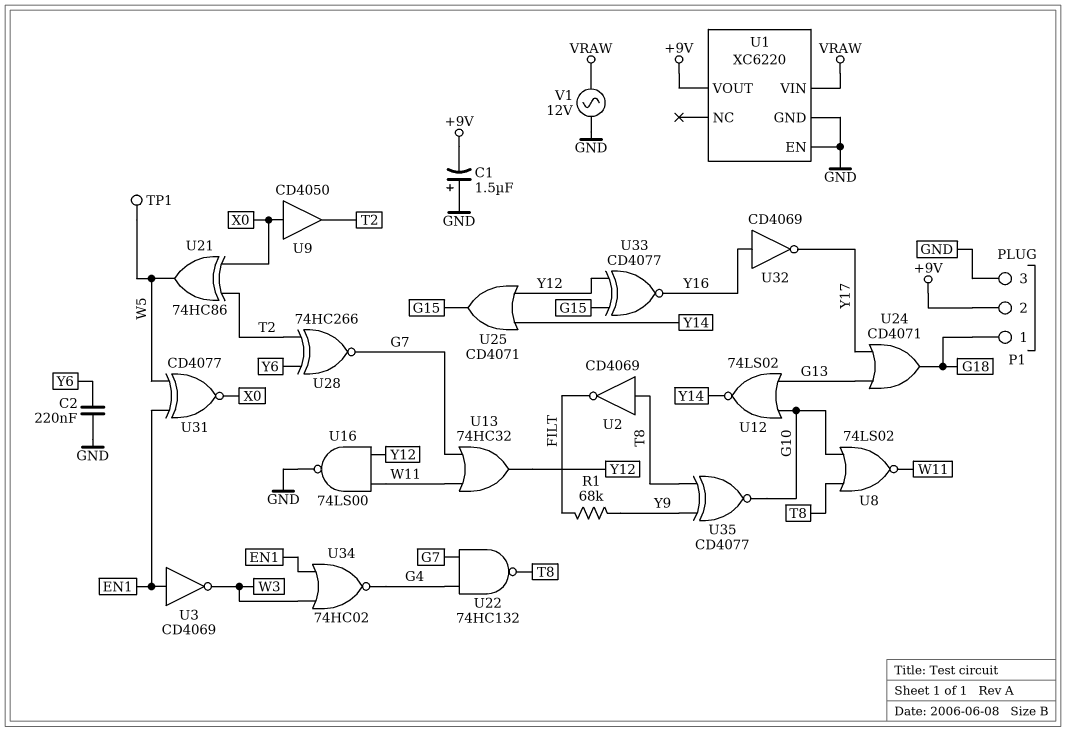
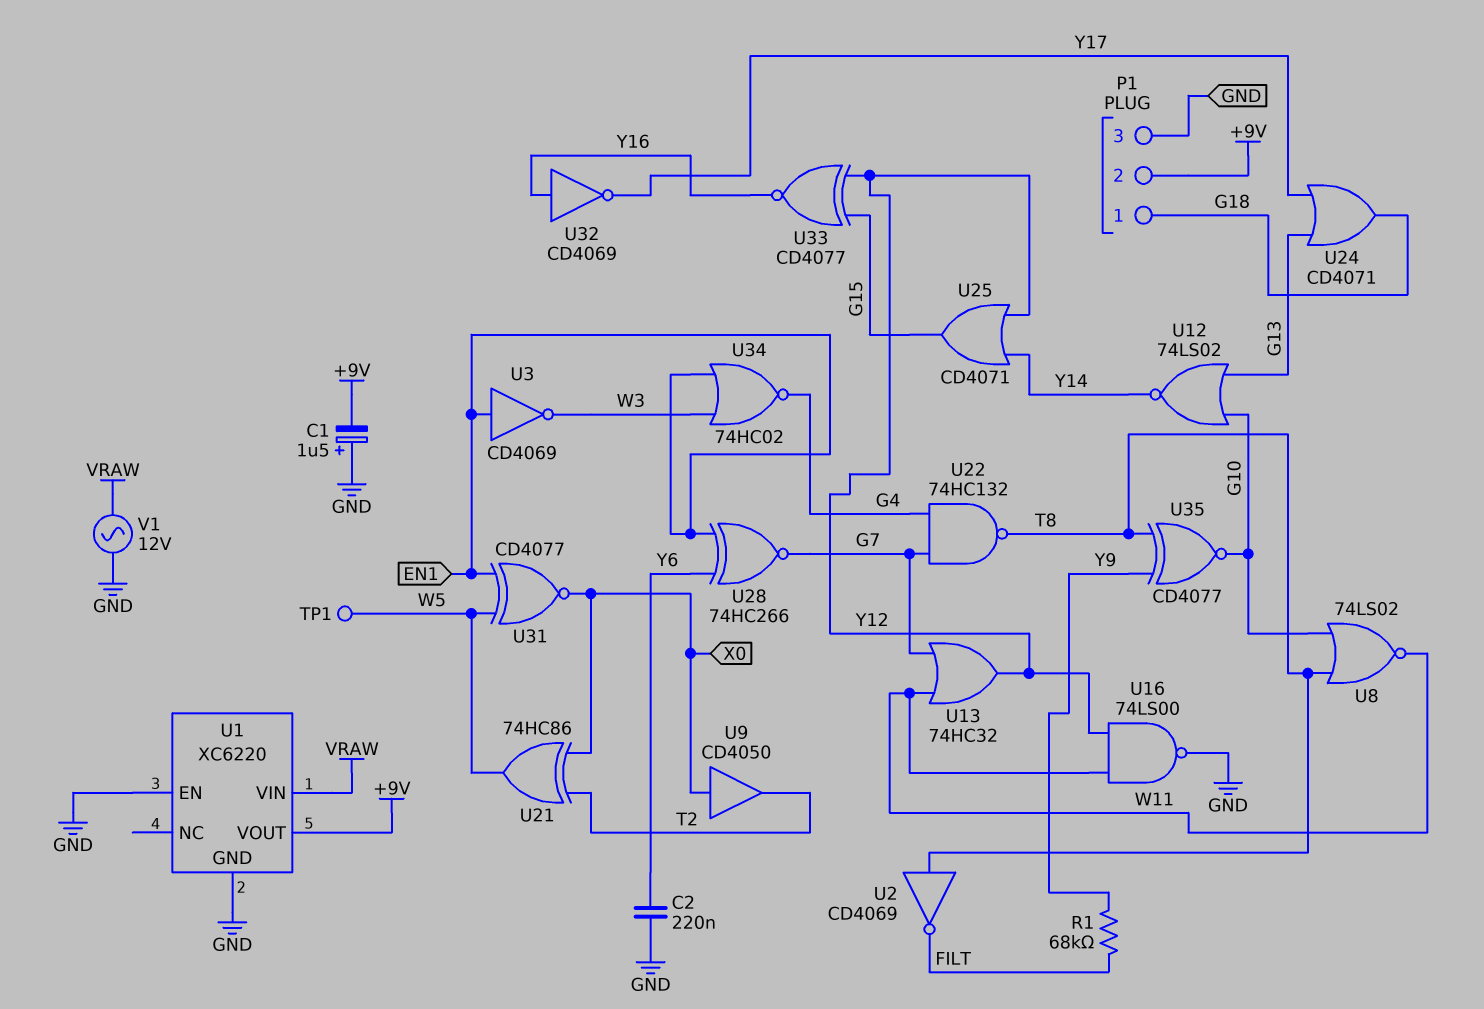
U28: XNOR 74HC266 (in T2, in Y6, out G7) -> XNOR 74HC266 (in EN1, in Y6, out G7)

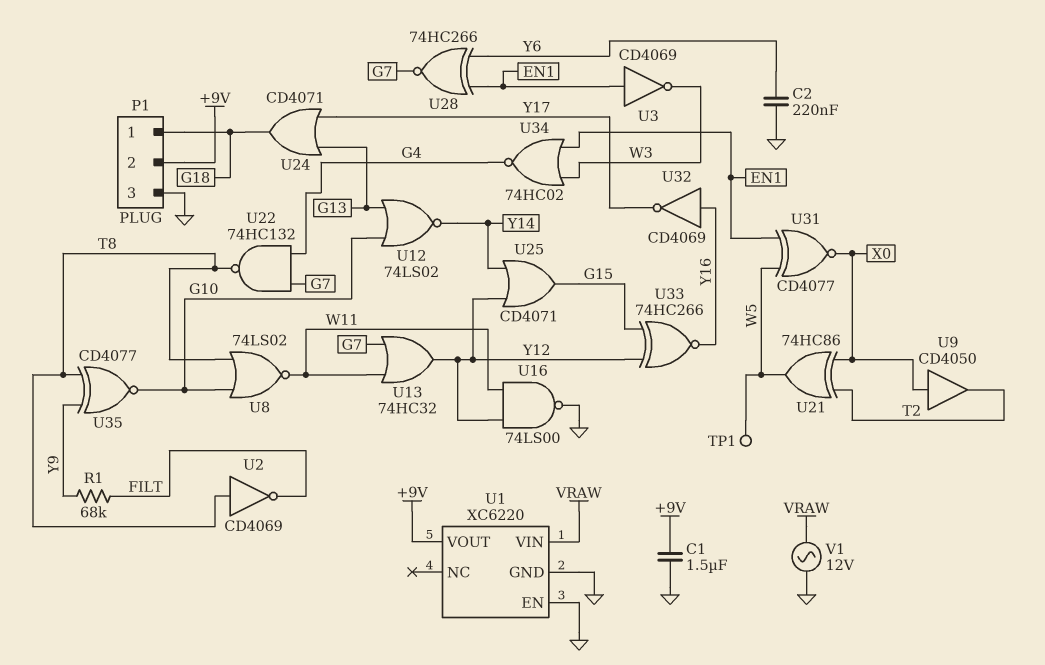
C1: 1.5uF (plus GND, minus +9V) -> 1.5uF (+9V, GND)
U33: XNOR CD4077 (in G15, in Y12, out Y16) -> XNOR 74HC266 (in G15, in Y12, out Y16)

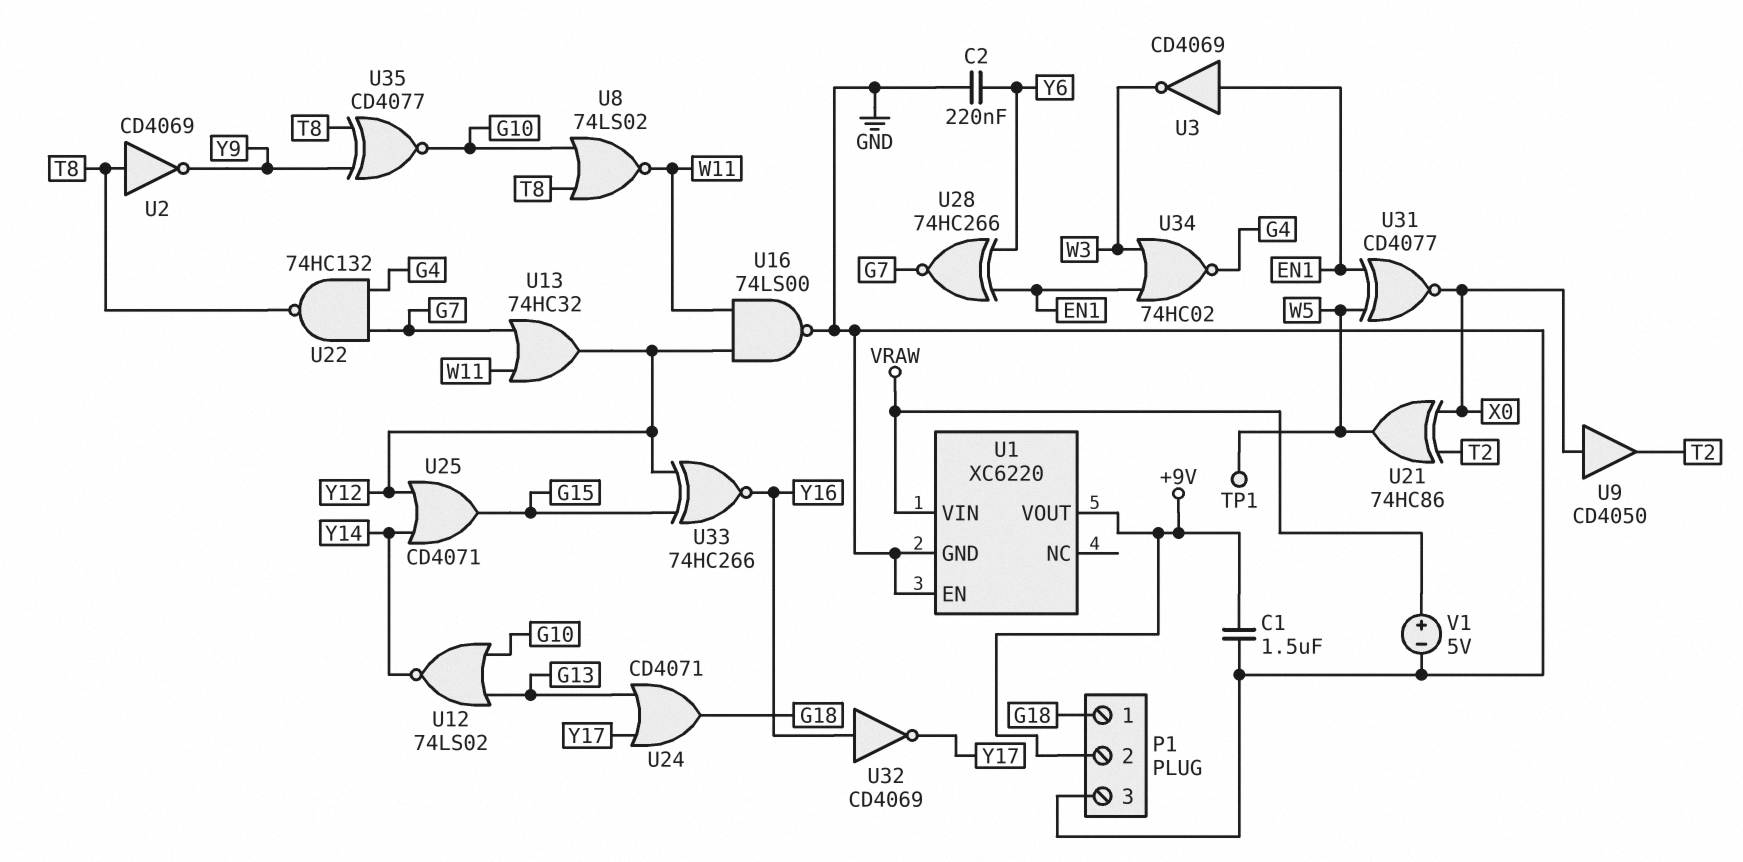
R1: 68k (FILT, Y9) -> none
U2: NOT CD4069 (in T8, out FILT) -> NOT CD4069 (in T8, out Y9)
V1: AC 12V (GND, VRAW) -> 5V (plus VRAW, minus GND)

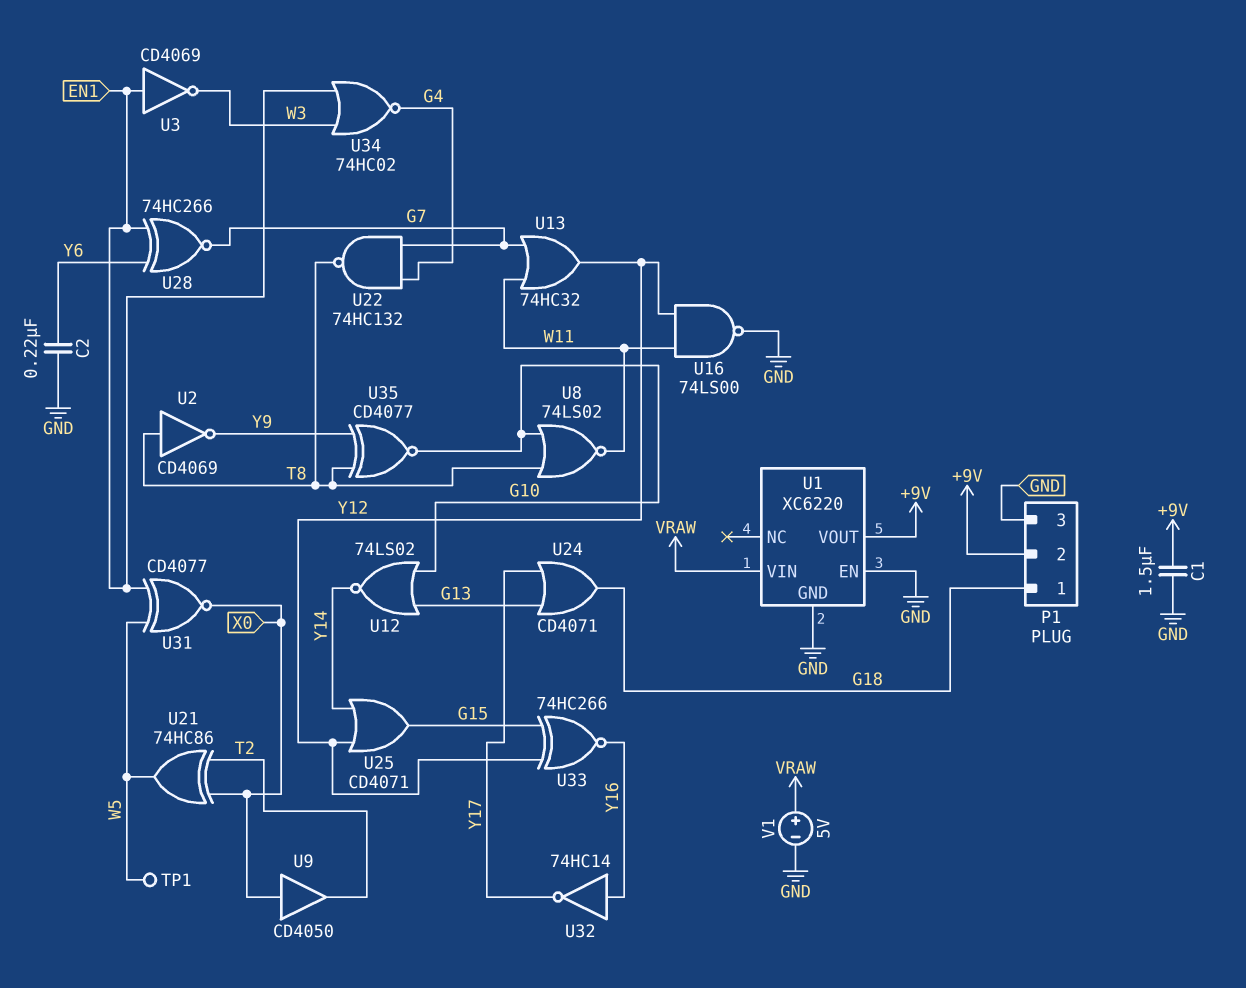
U32: NOT CD4069 (in Y16, out Y17) -> NOT 74HC14 (in Y16, out Y17)

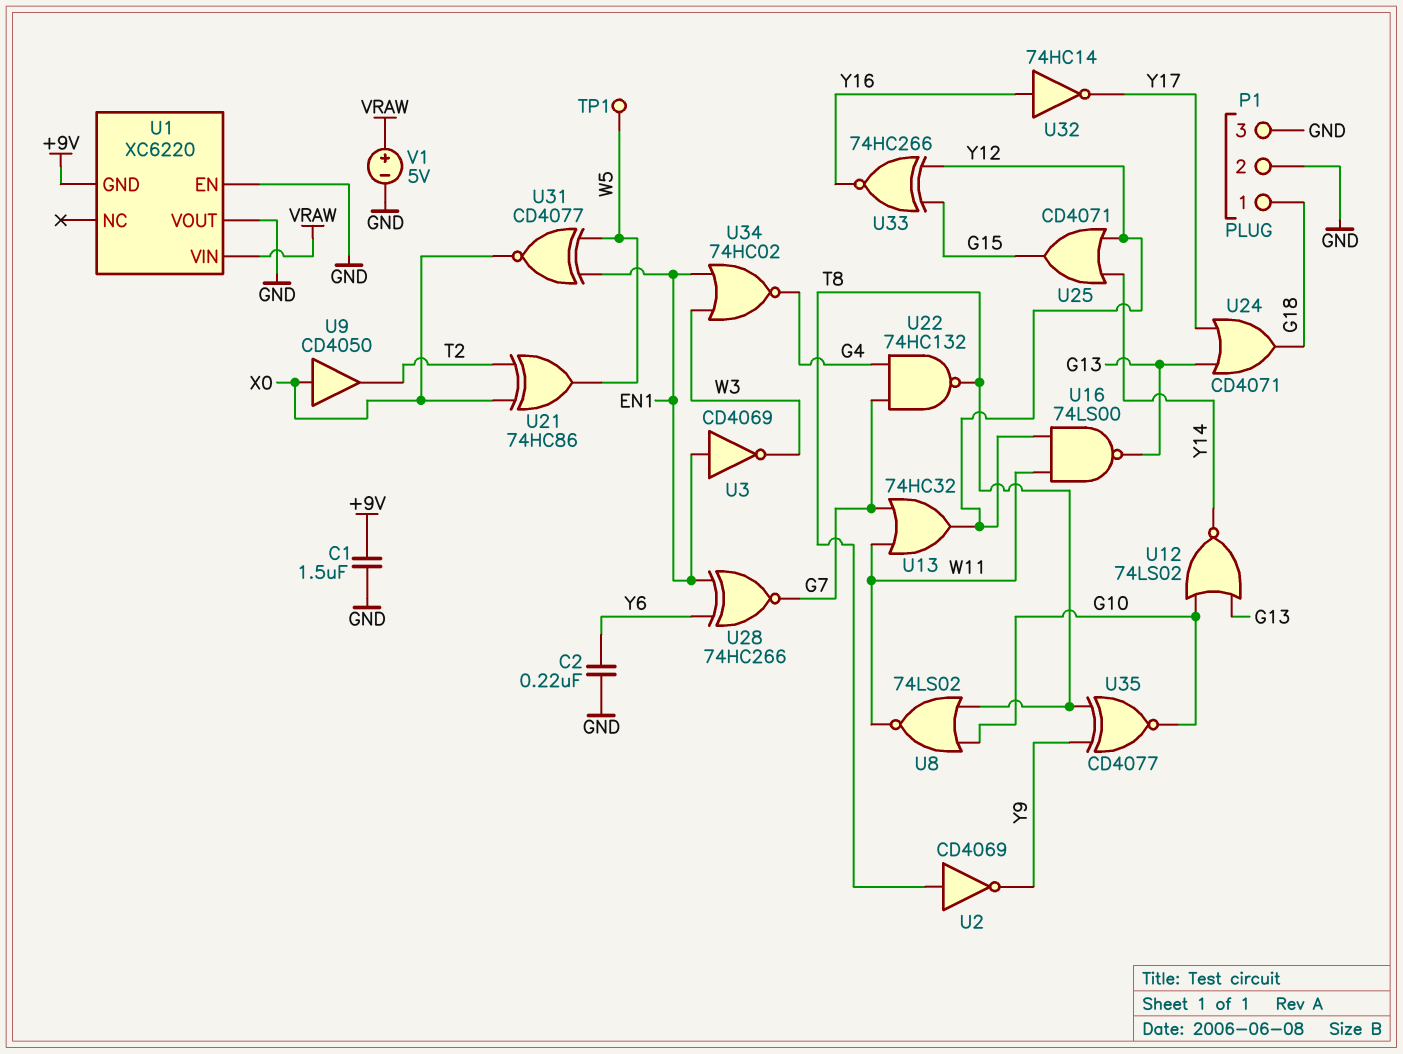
P1 pin 2: +9V -> GND
U1 pin GND: GND -> +9V
U1 pin VOUT: +9V -> GND
U16: NAND 74LS00 (in W11, in Y12, out GND) -> NAND 74LS00 (in W11, in Y12, out G13)

